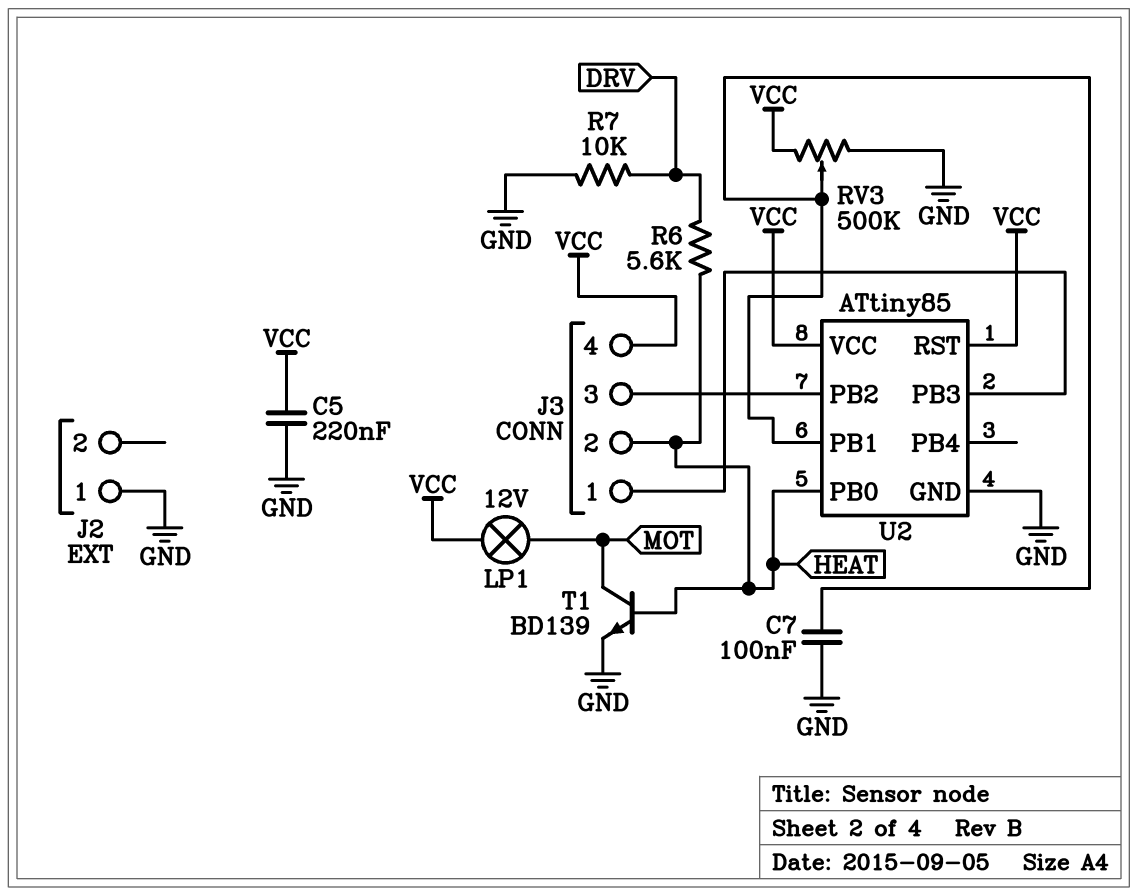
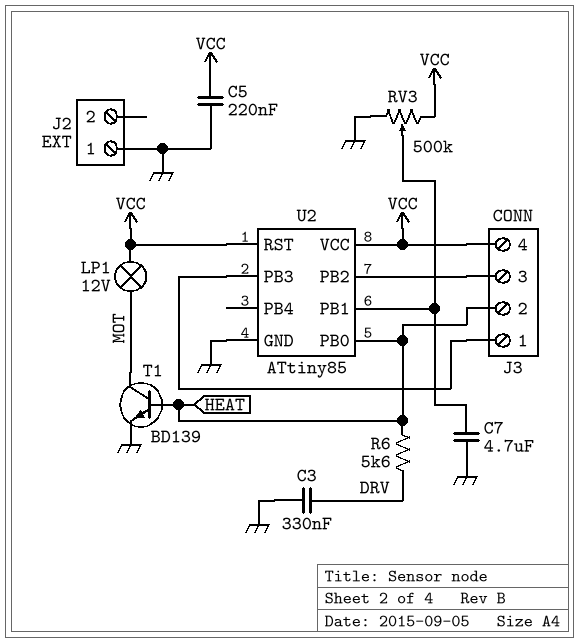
C3: none -> 330nF (DRV, GND)
C7: 100nF (GND, U2/PB1) -> 4.7uF (GND, U2/PB1)
R7: 10k (DRV, GND) -> none

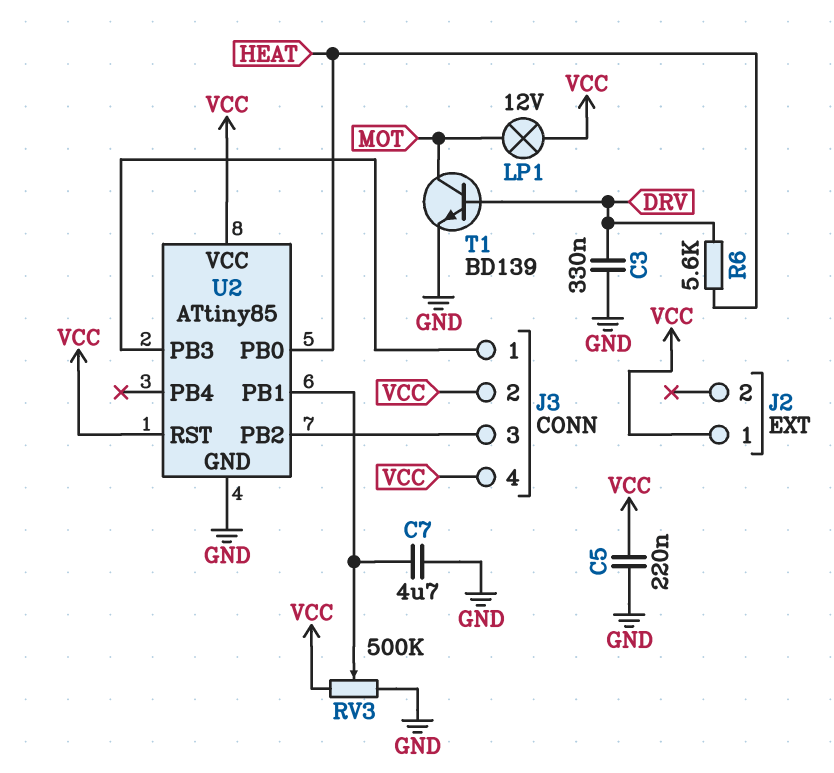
J2 pin 1: GND -> VCC
J3 pin 2: HEAT -> VCC
T1: NPN BD139 (B HEAT, C MOT, E GND) -> NPN BD139 (B DRV, C MOT, E GND)

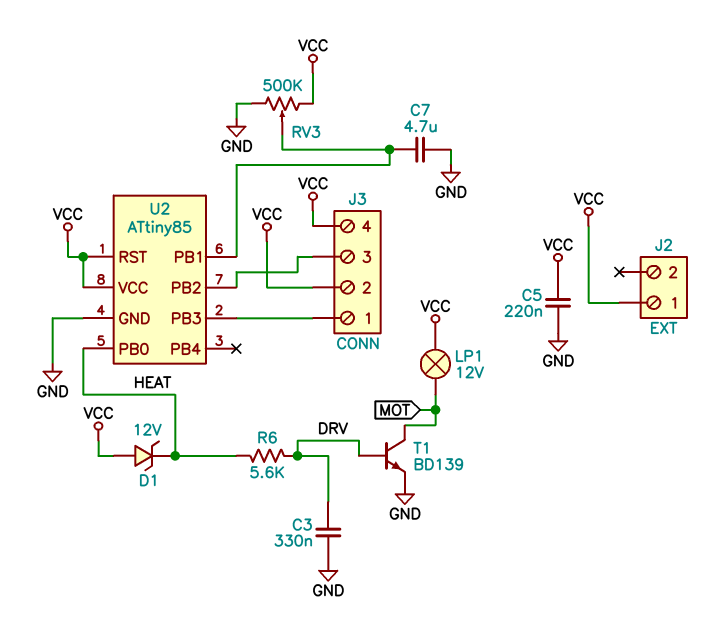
D1: none -> zener 12V (A VCC, K HEAT)

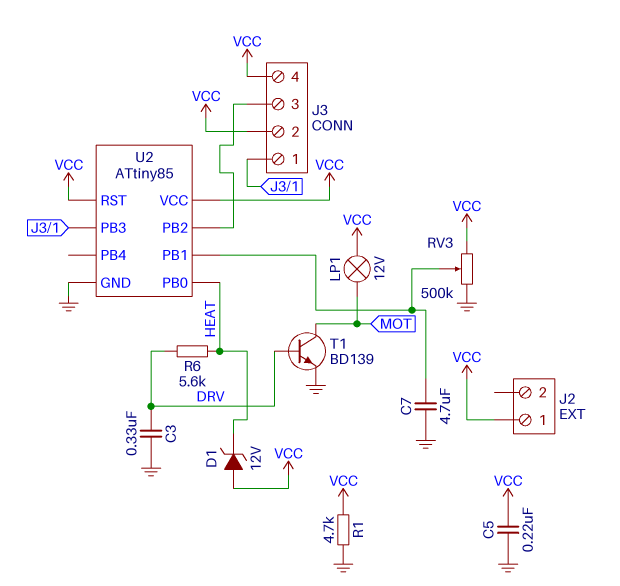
R1: none -> 4.7k (GND, VCC)

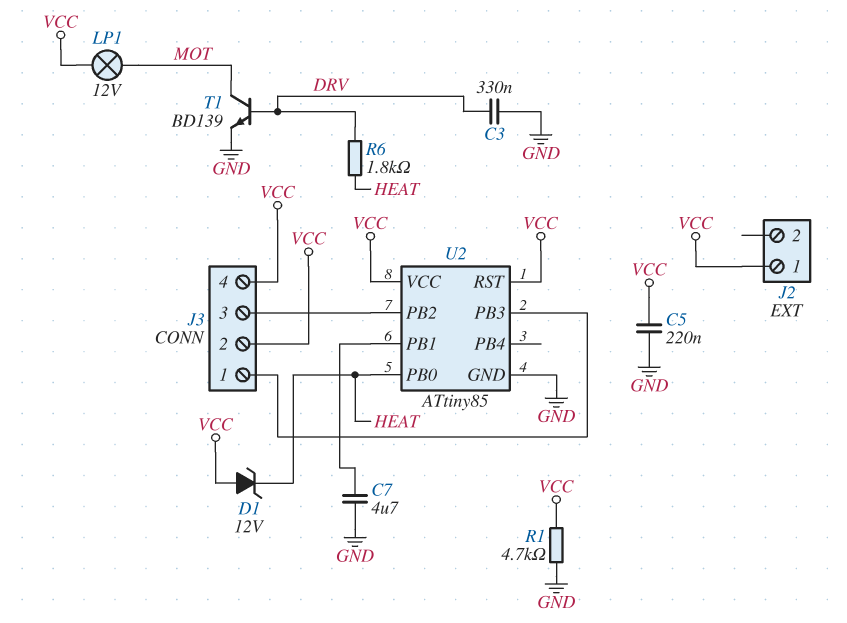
R6: 5.6k (DRV, HEAT) -> 1.8k (DRV, HEAT)
RV3: 500k (GND, VCC, wiper U2/PB1) -> none

